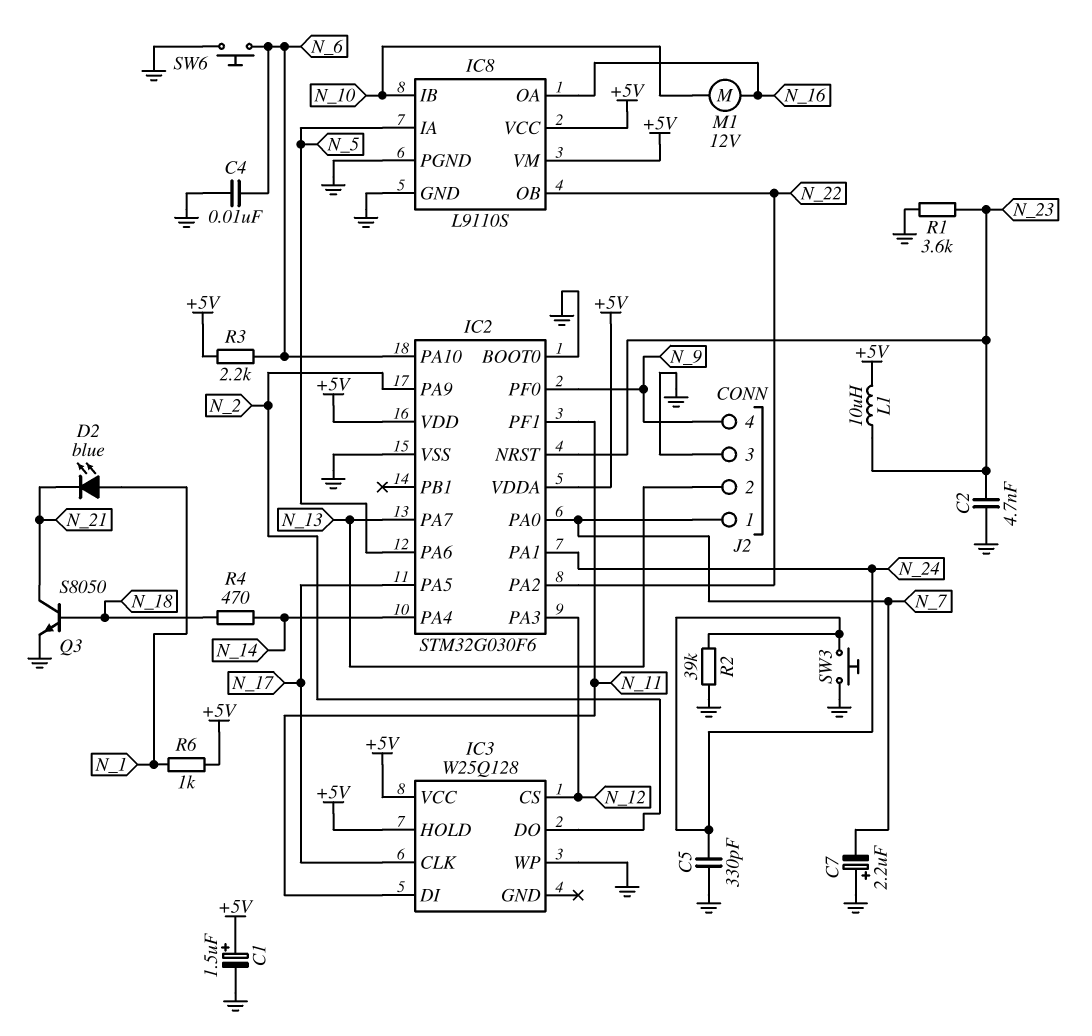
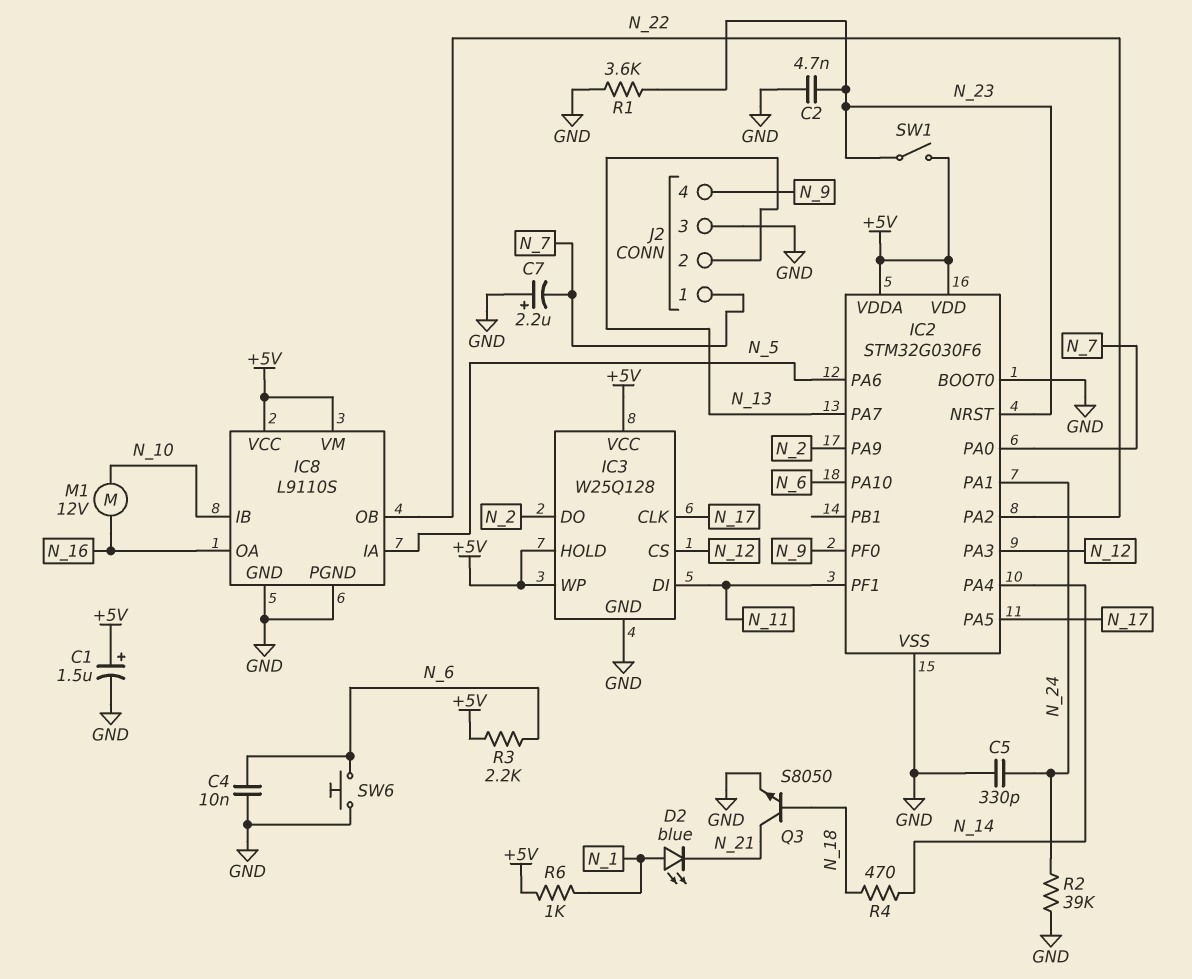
IC3 pin GND: none -> GND
IC3 pin WP: GND -> +5V
L1: 10uH (+5V, N_23) -> none
SW1: none -> switch (+5V, N_23)
SW3: button (GND, N_24) -> none

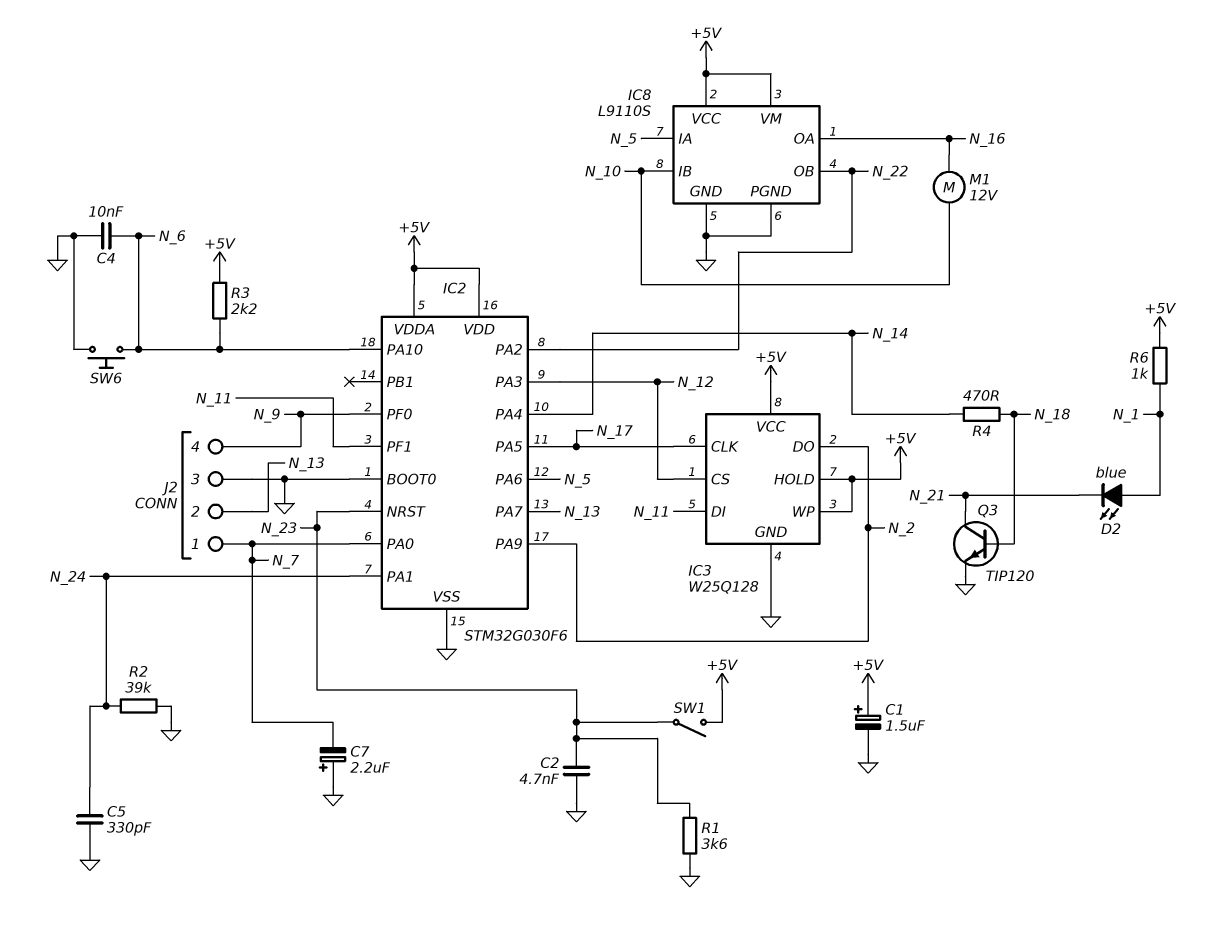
Q3: NPN S8050 (B N_18, C N_21, E GND) -> NPN TIP120 (B N_18, C N_21, E GND)

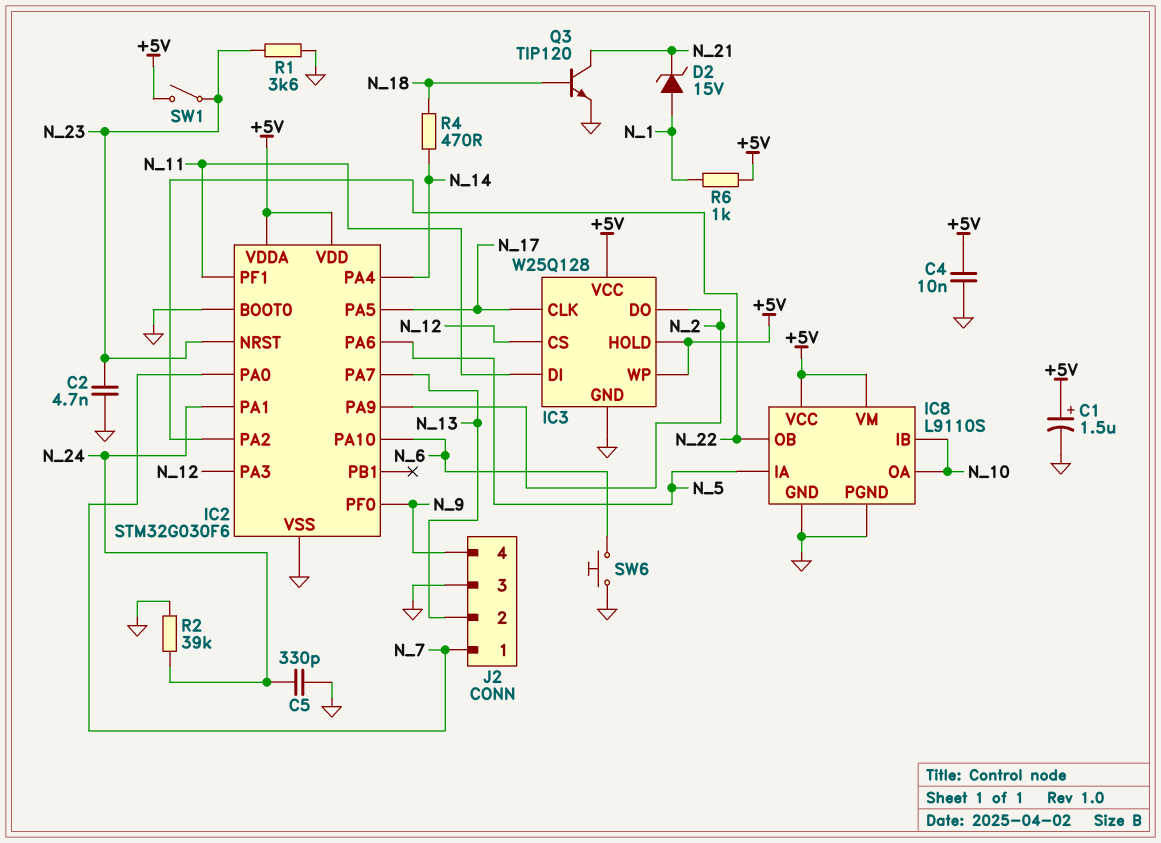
C4: 10nF (GND, N_6) -> 10nF (+5V, GND)
C7: 2.2uF (plus GND, minus N_7) -> none
D2: LED blue (A N_1, K N_21) -> zener 15V (A N_1, K N_21)
IC8 pin OA: N_16 -> N_10
M1: motor 12V (N_10, N_16) -> none
R3: 2.2k (+5V, N_6) -> none

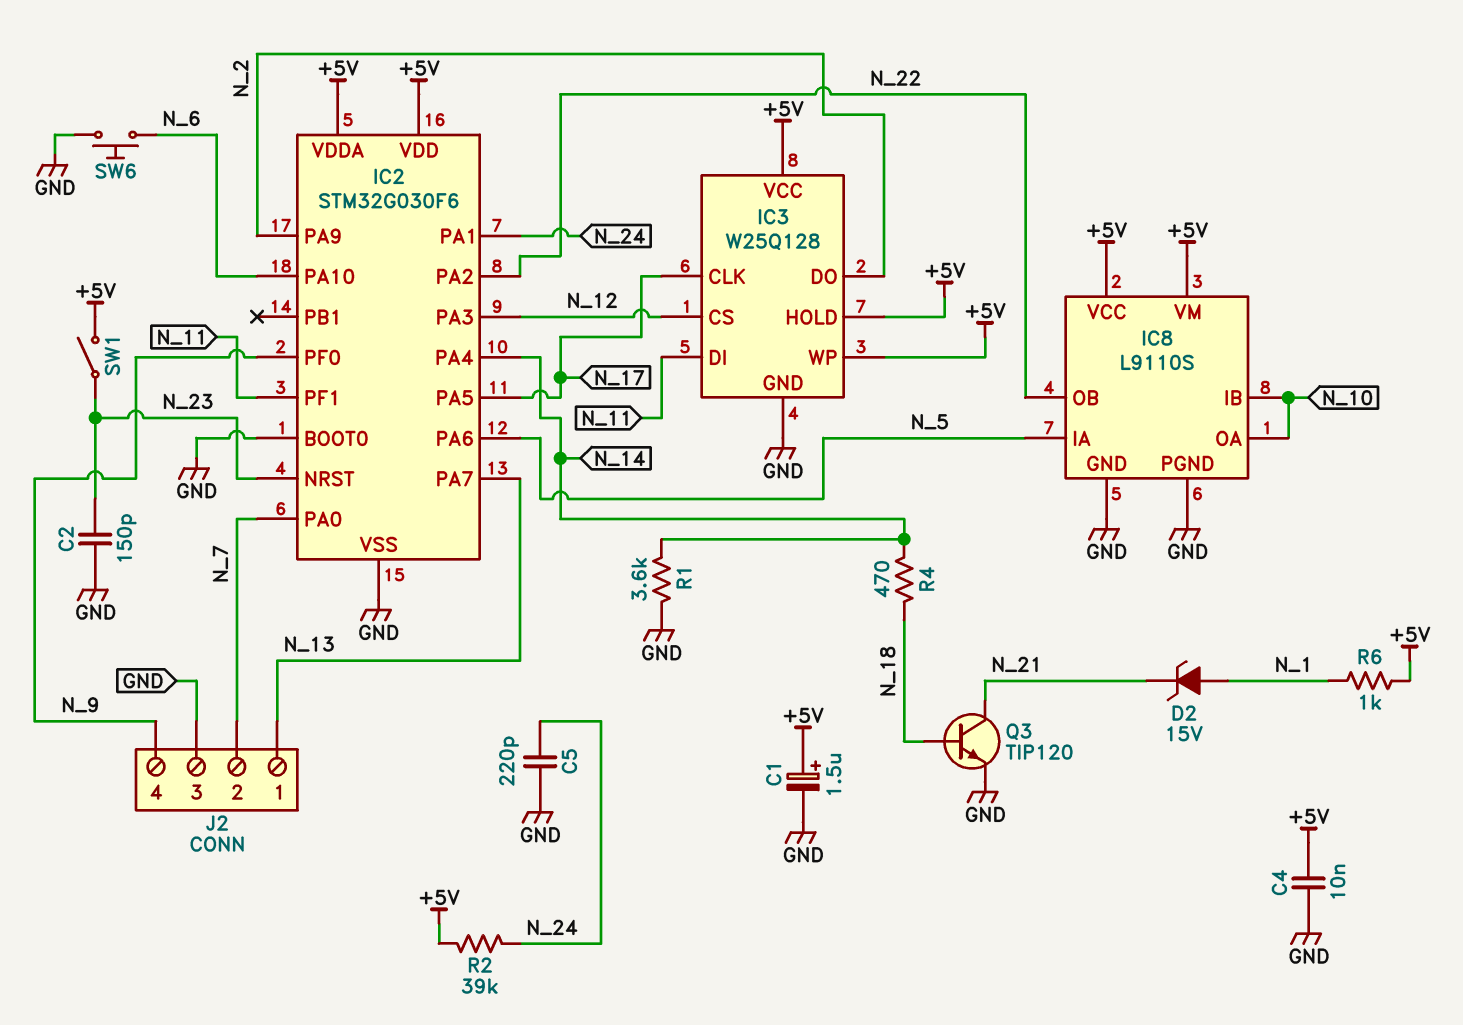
C2: 4.7nF (GND, N_23) -> 150pF (GND, N_23)
C5: 330pF (GND, N_24) -> 220pF (GND, N_24)
J2 pin 1: N_7 -> N_13
J2 pin 2: N_13 -> N_7
R1: 3.6k (GND, N_23) -> 3.6k (GND, N_14)
R2: 39k (GND, N_24) -> 39k (+5V, N_24)

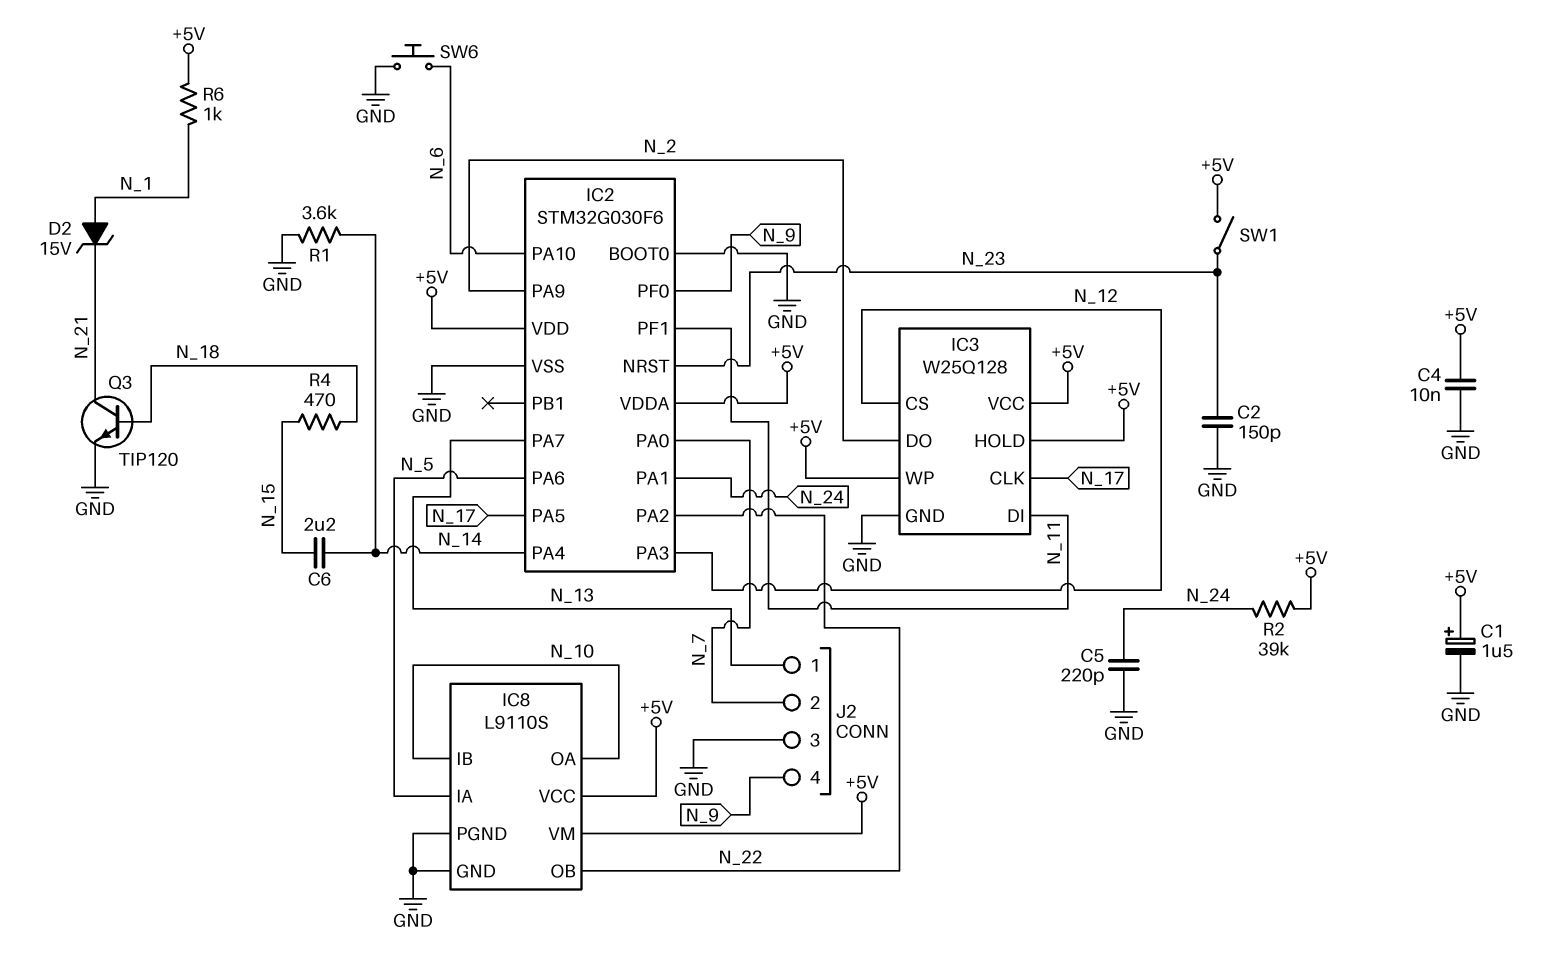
C6: none -> 2.2uF (N_14, N_15)
R4: 470 (N_14, N_18) -> 470 (N_15, N_18)

